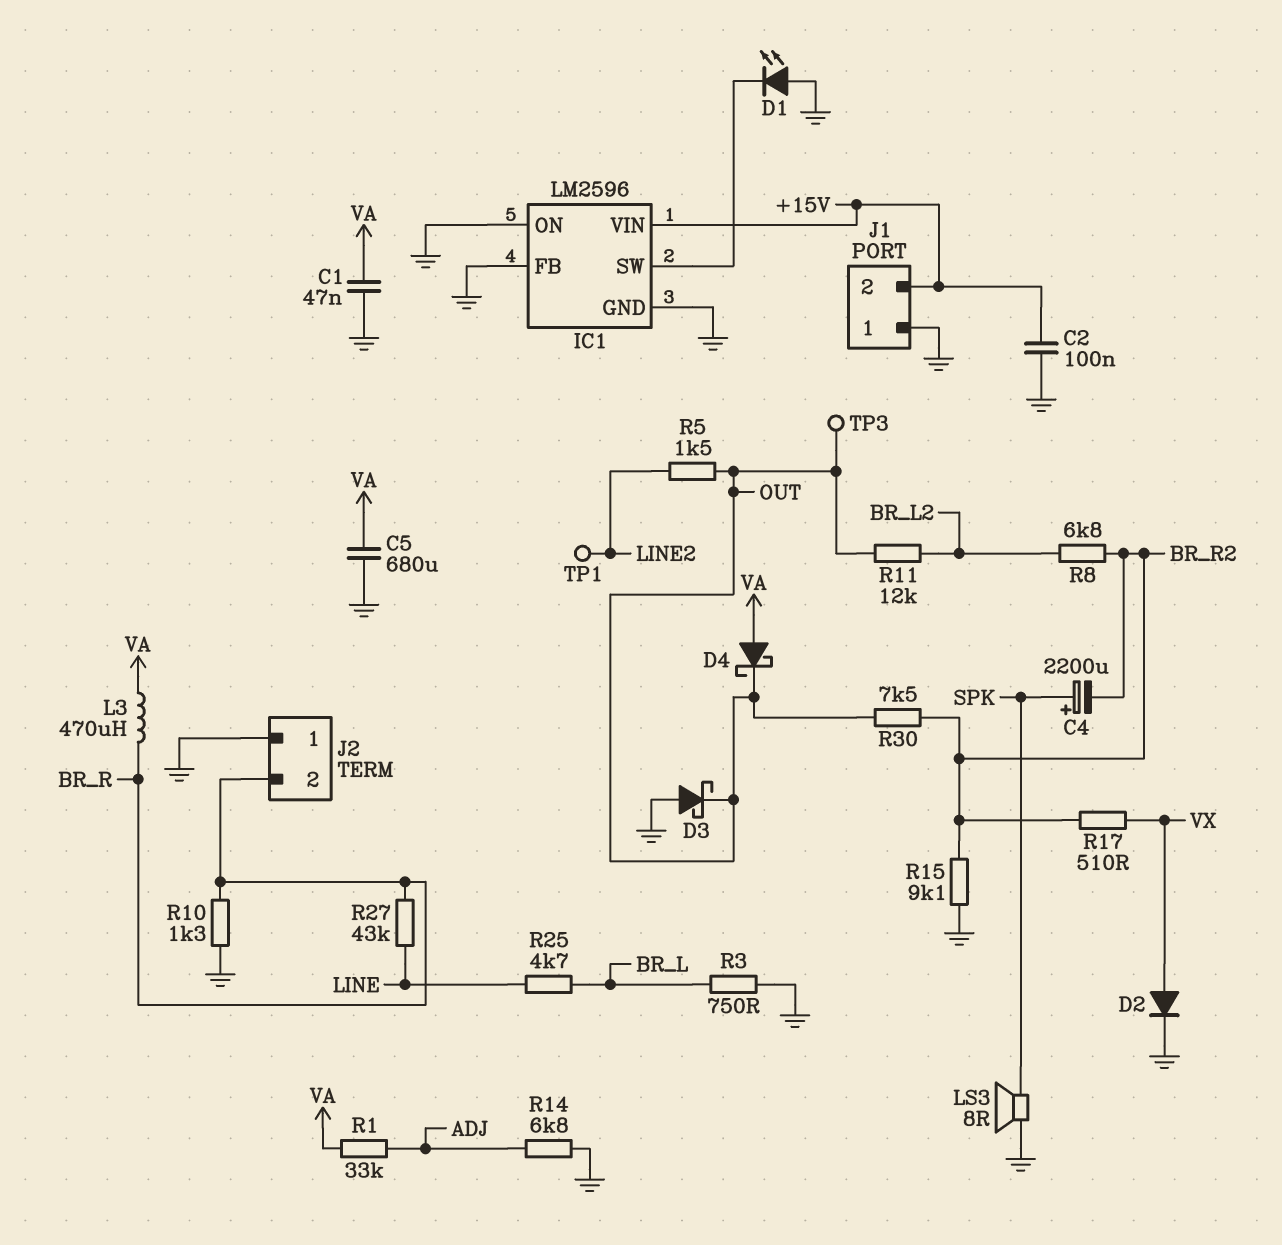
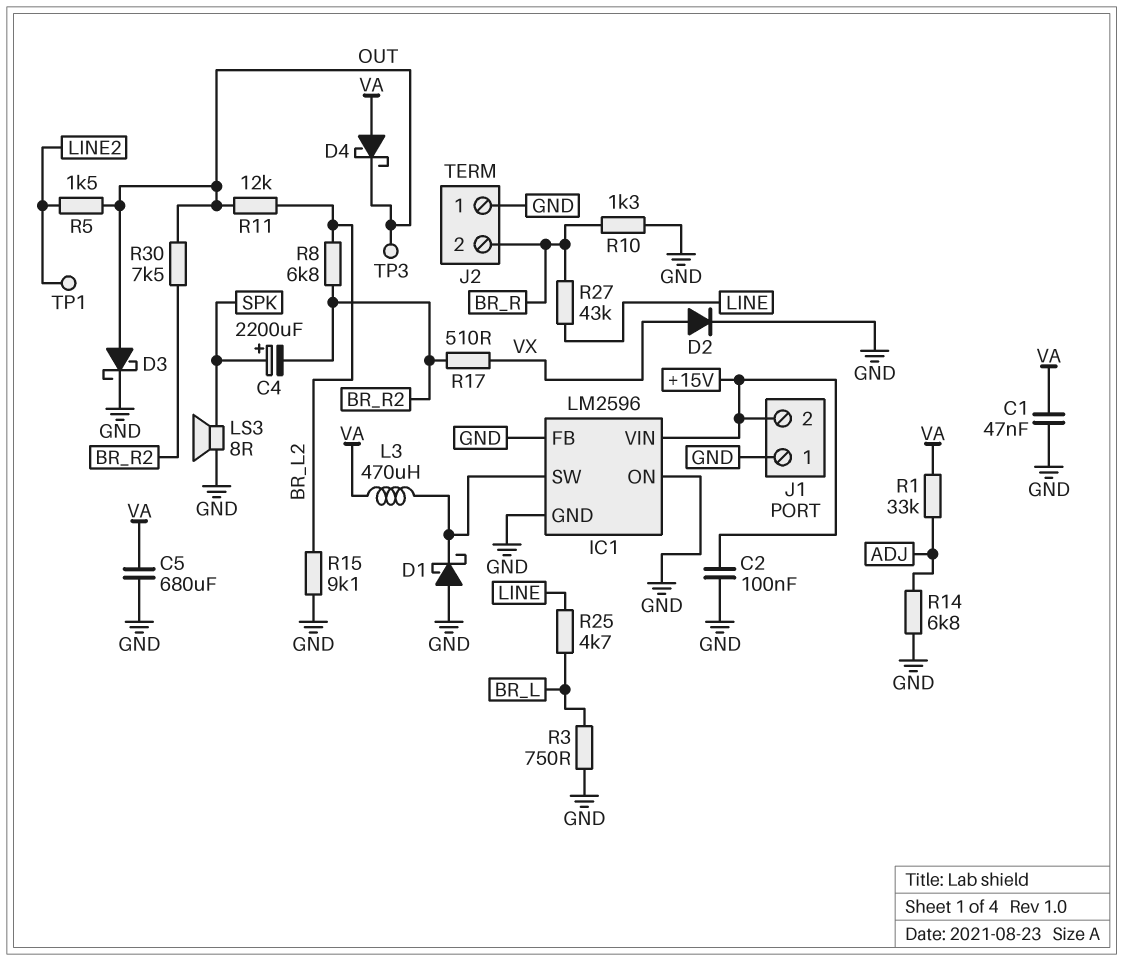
D1: LED (A GND, K IC1/SW) -> schottky (A GND, K IC1/SW)
D3: schottky (A GND, K OUT) -> schottky (A OUT, K GND)
L3: 470uH (BR_R, VA) -> 470uH (IC1/SW, VA)
R15: 9.1k (BR_R2, GND) -> 9.1k (BR_L2, GND)

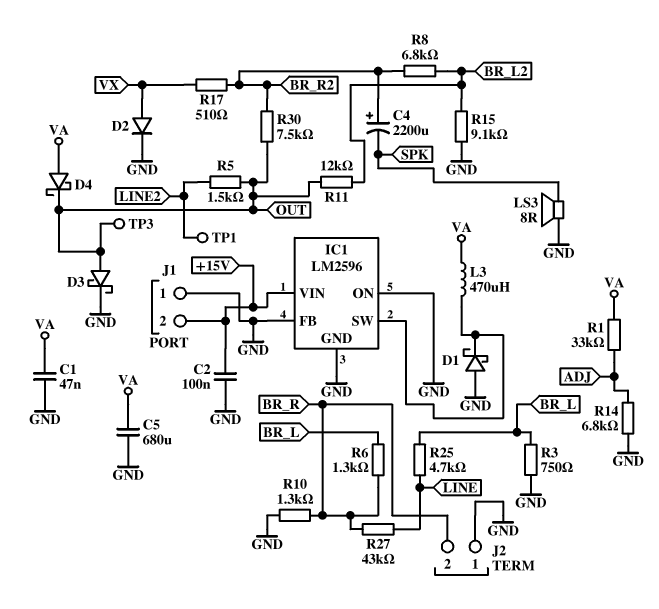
C4: 2200uF (plus SPK, minus BR_R2) -> 2200uF (plus BR_R2, minus SPK)
R6: none -> 1.3k (BR_L, BR_R)

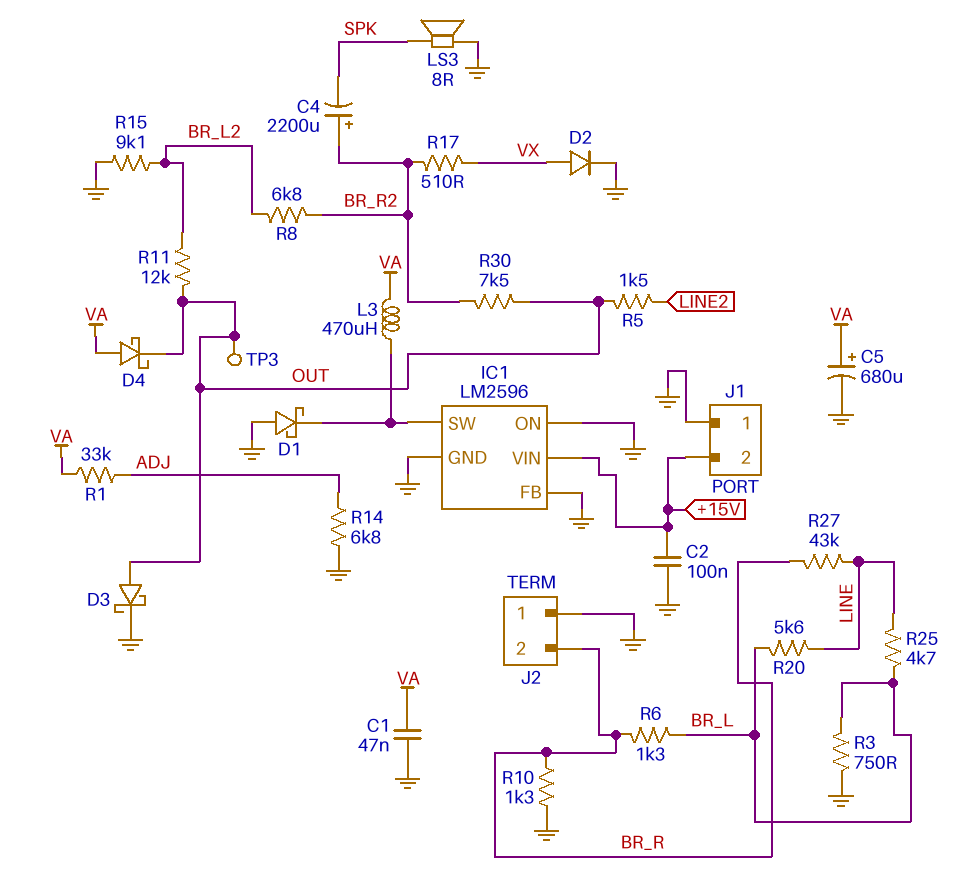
C5: 680uF (GND, VA) -> 680uF (plus VA, minus GND)
R20: none -> 5.6k (BR_L, LINE)
TP1: test point (LINE2) -> none

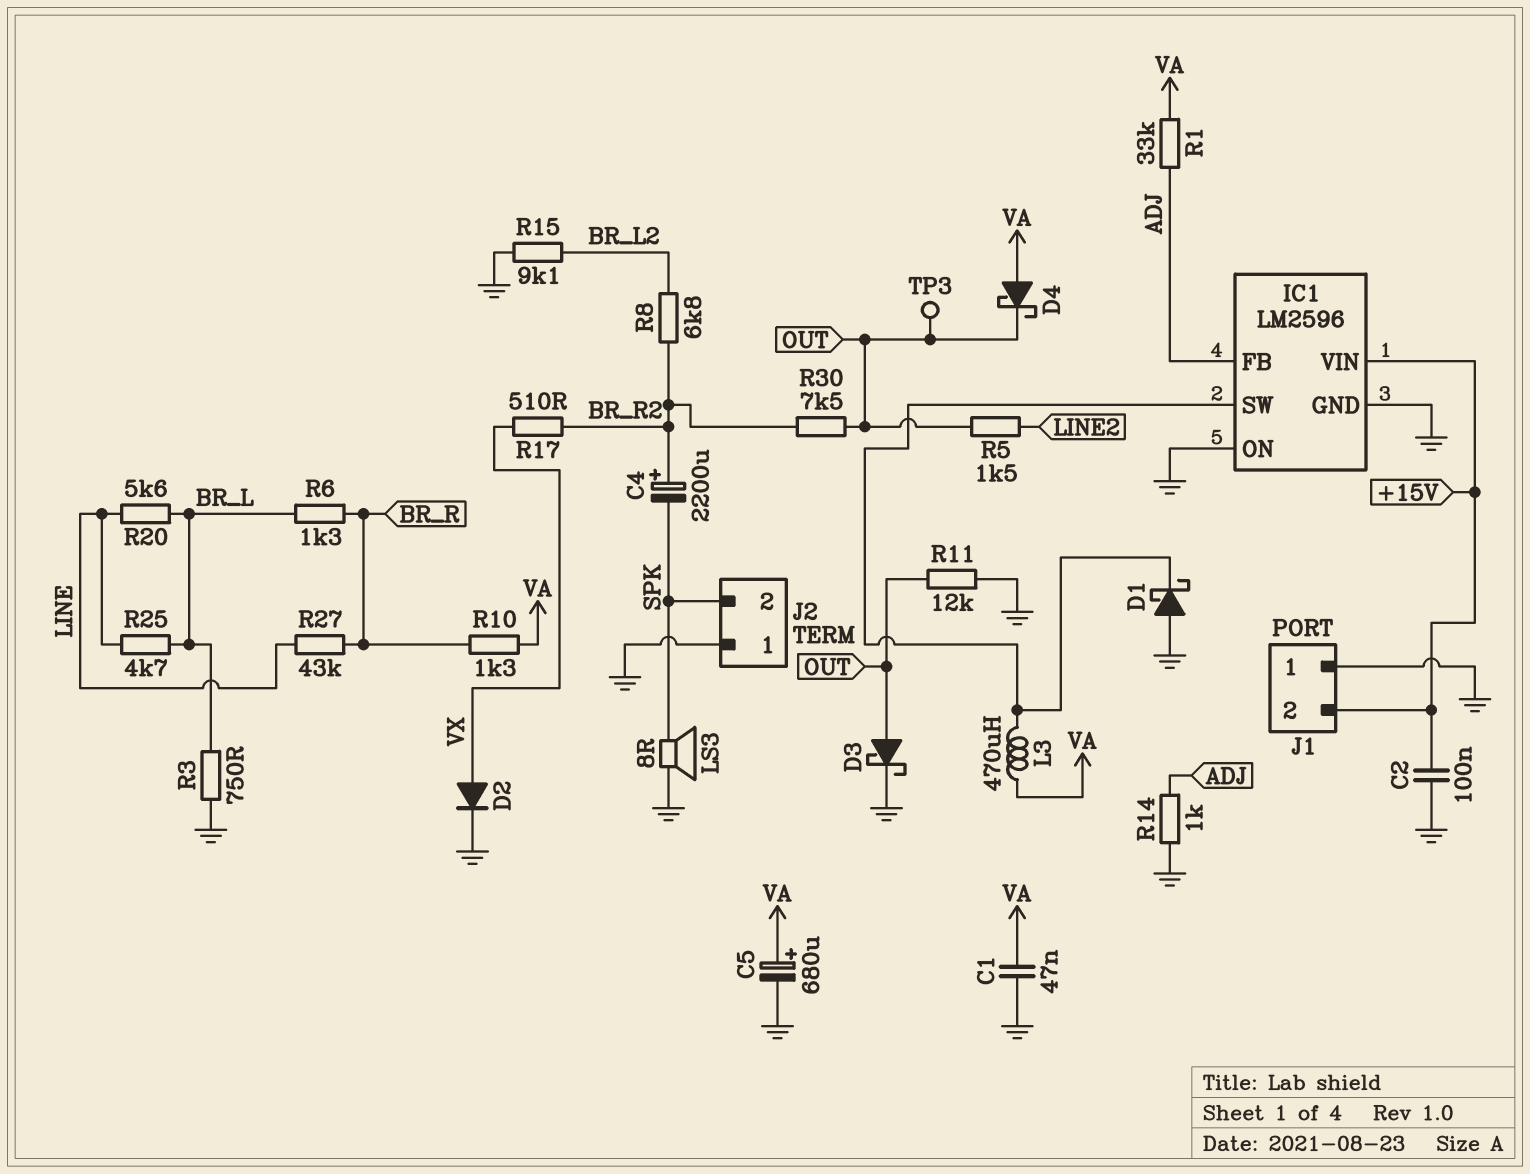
IC1 pin FB: GND -> ADJ
J2 pin 2: BR_R -> SPK
R10: 1.3k (BR_R, GND) -> 1.3k (BR_R, VA)
R11: 12k (BR_L2, OUT) -> 12k (GND, OUT)
R14: 6.8k (ADJ, GND) -> 1k (ADJ, GND)

